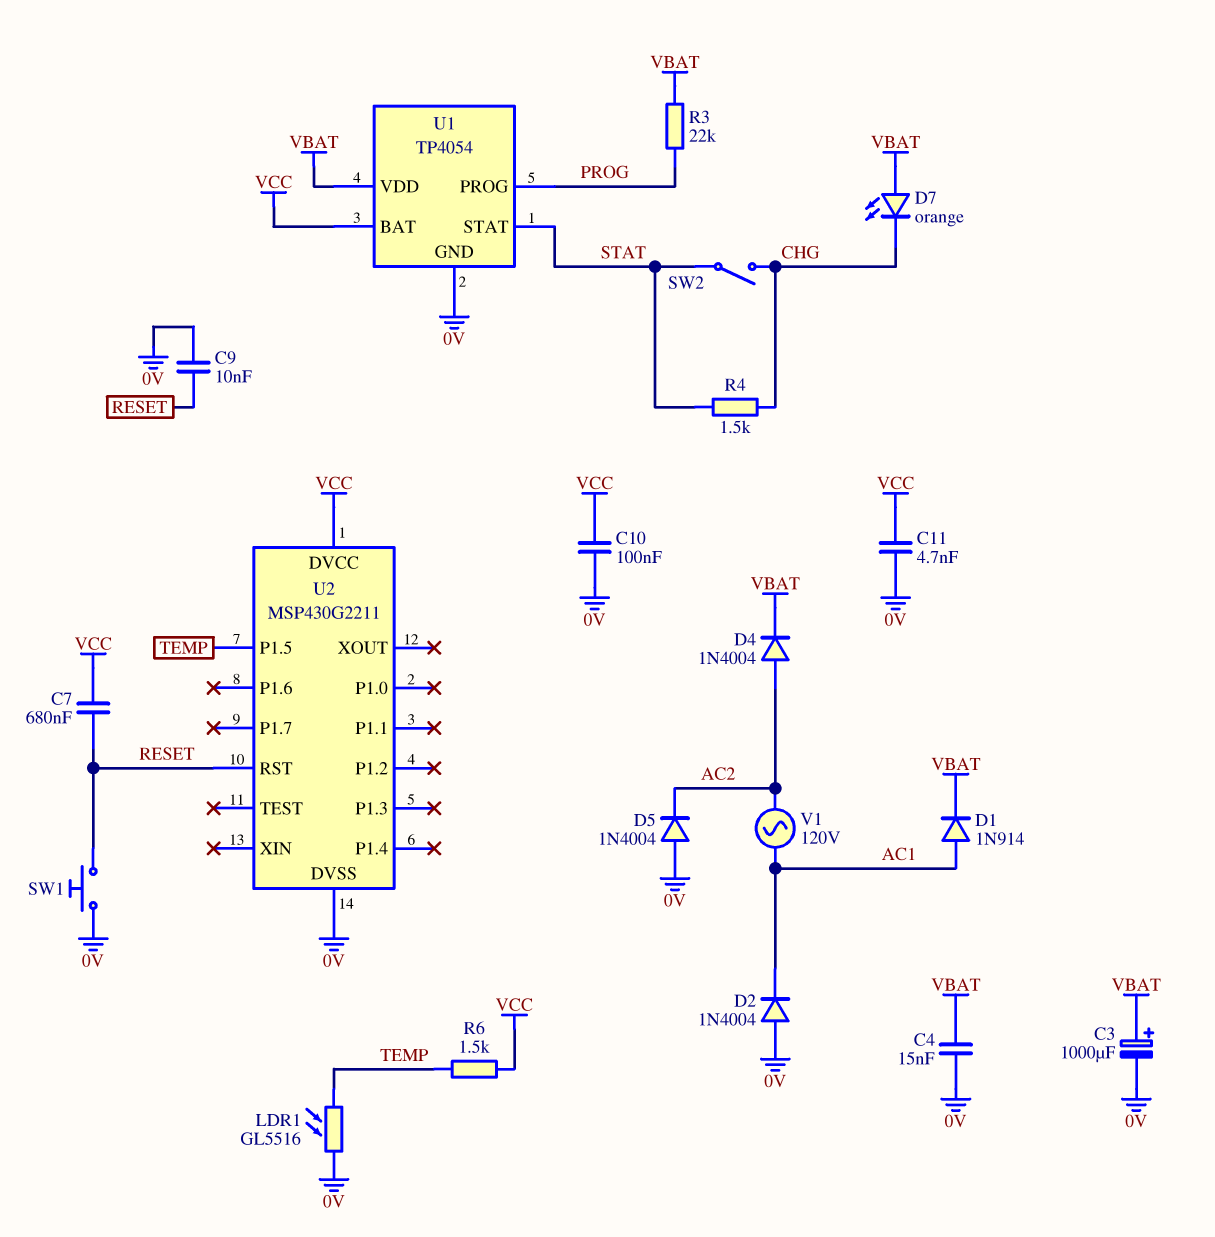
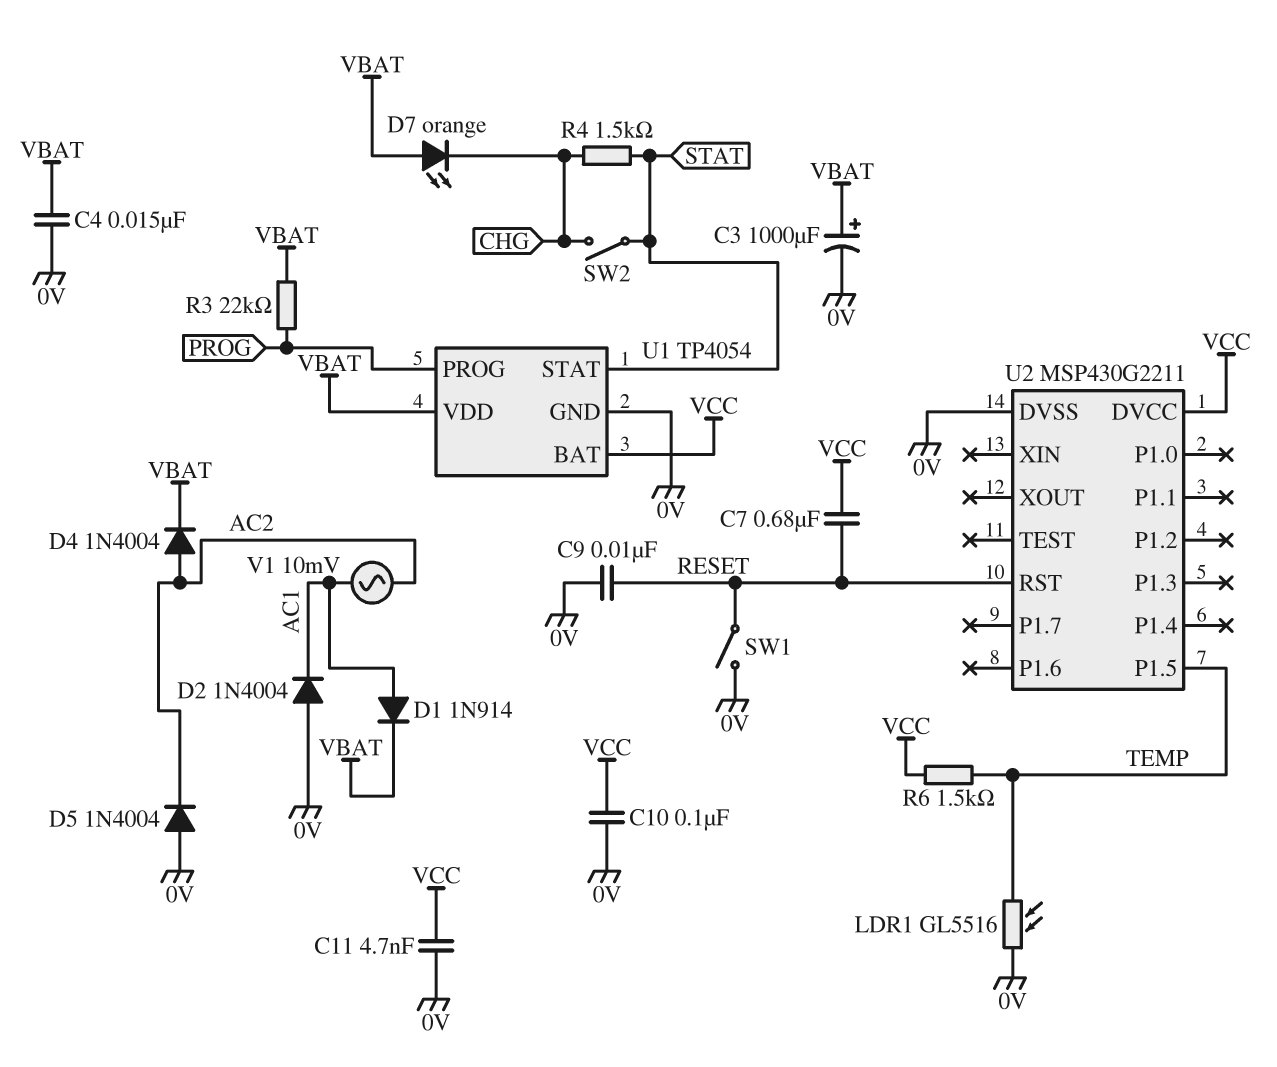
SW1: button (0V, RESET) -> switch (0V, RESET)
V1: AC 120V (AC1, AC2) -> AC 10mV (AC1, AC2)

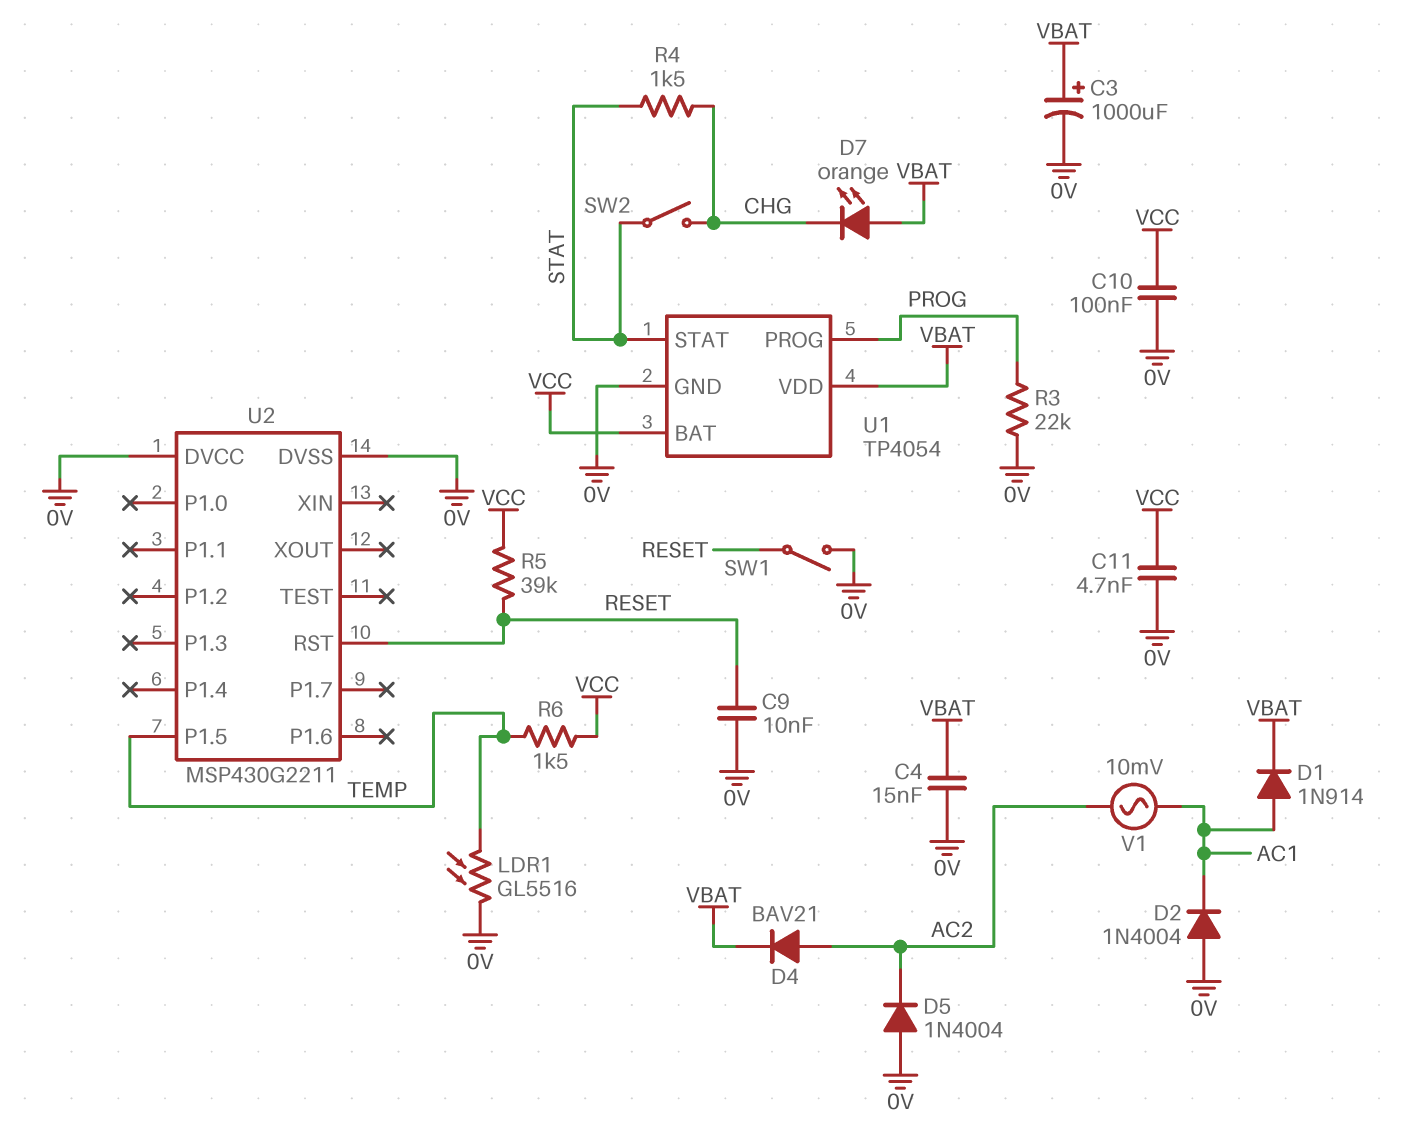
C7: 680nF (RESET, VCC) -> none
D4: diode 1N4004 (A AC2, K VBAT) -> diode BAV21 (A AC2, K VBAT)
R3: 22k (PROG, VBAT) -> 22k (0V, PROG)
R5: none -> 39k (RESET, VCC)
U2 pin DVCC: VCC -> 0V

